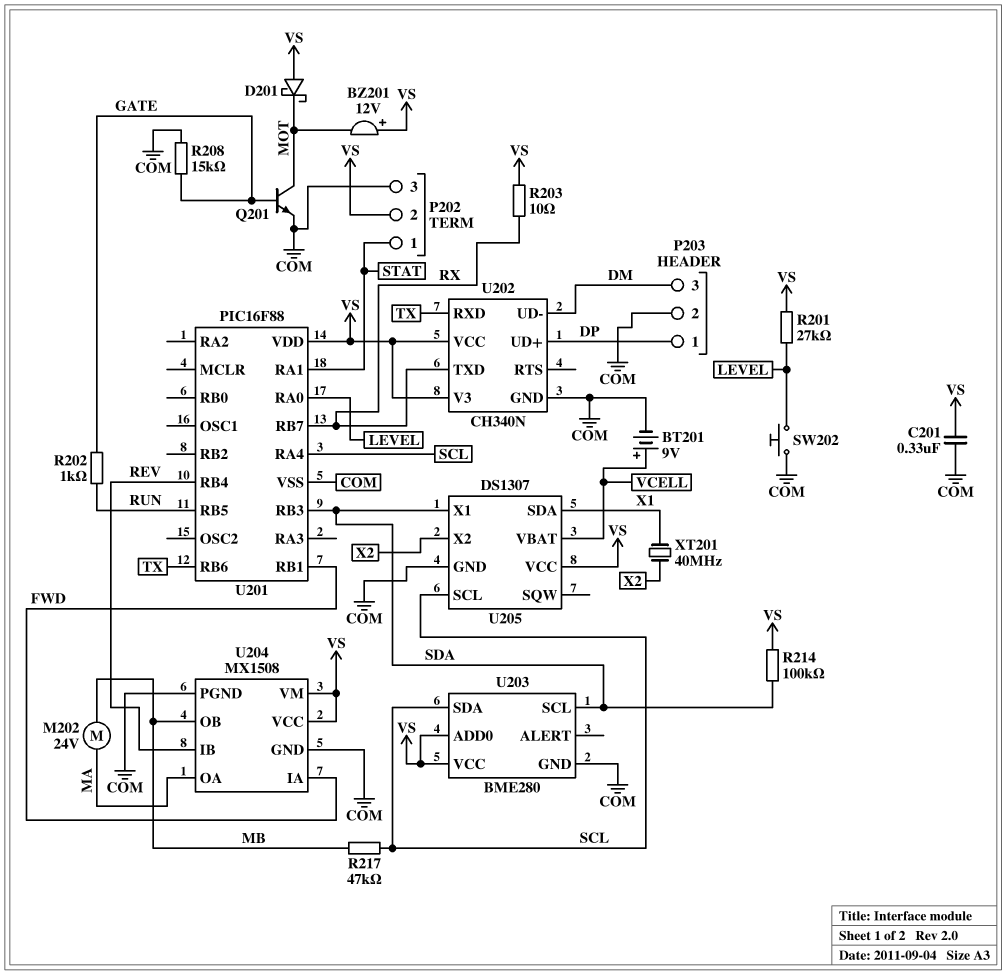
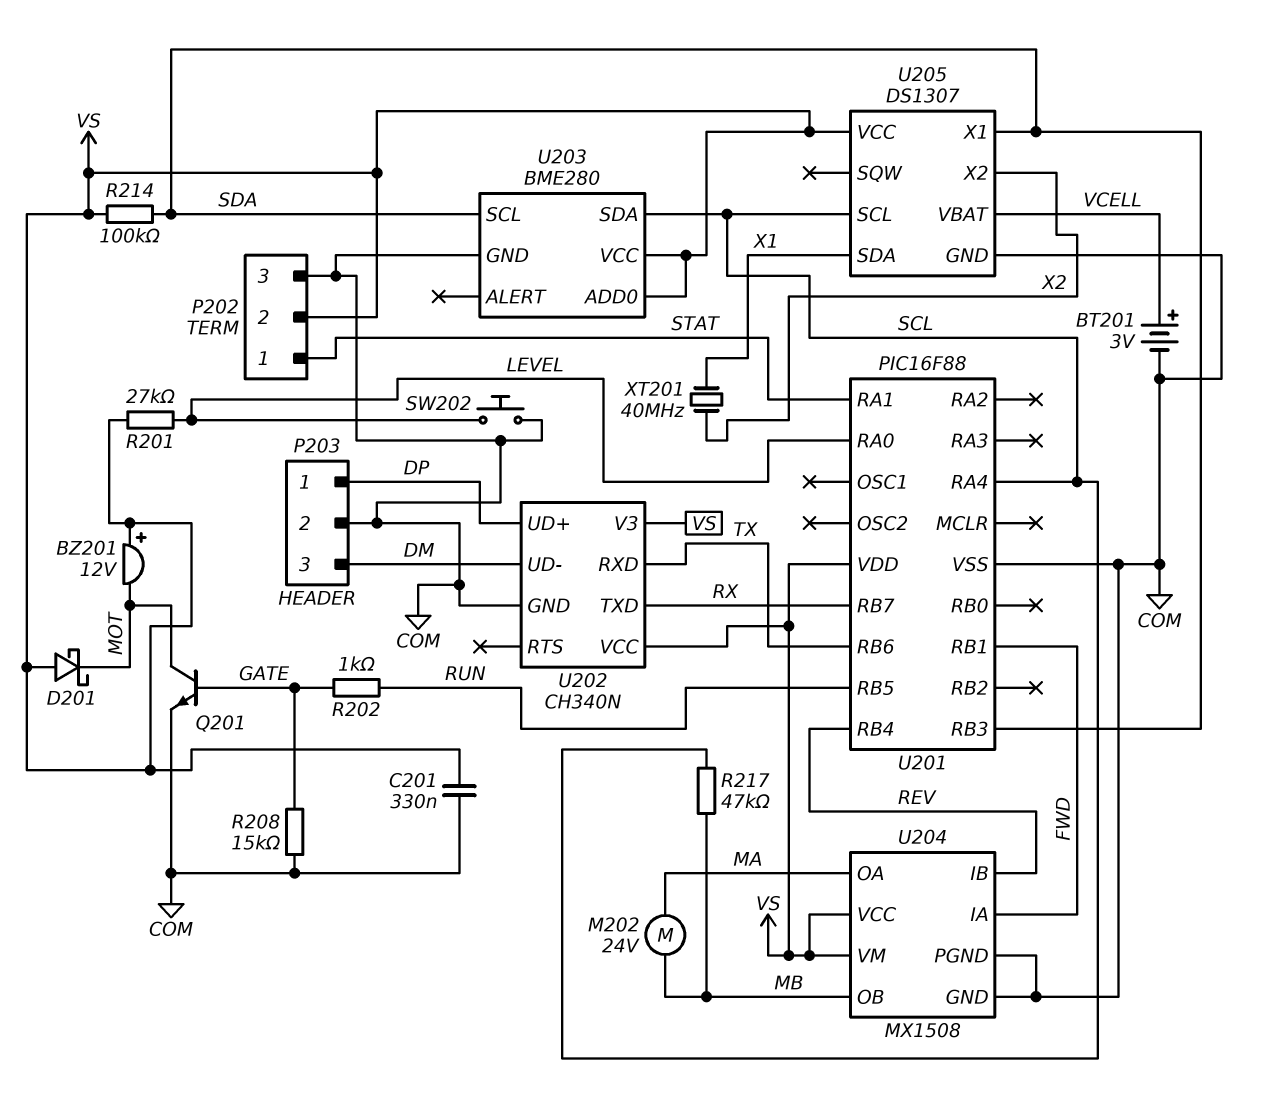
BT201: 9V (plus VCELL, minus COM) -> 3V (plus VCELL, minus COM)
R203: 10 (RX, VS) -> none

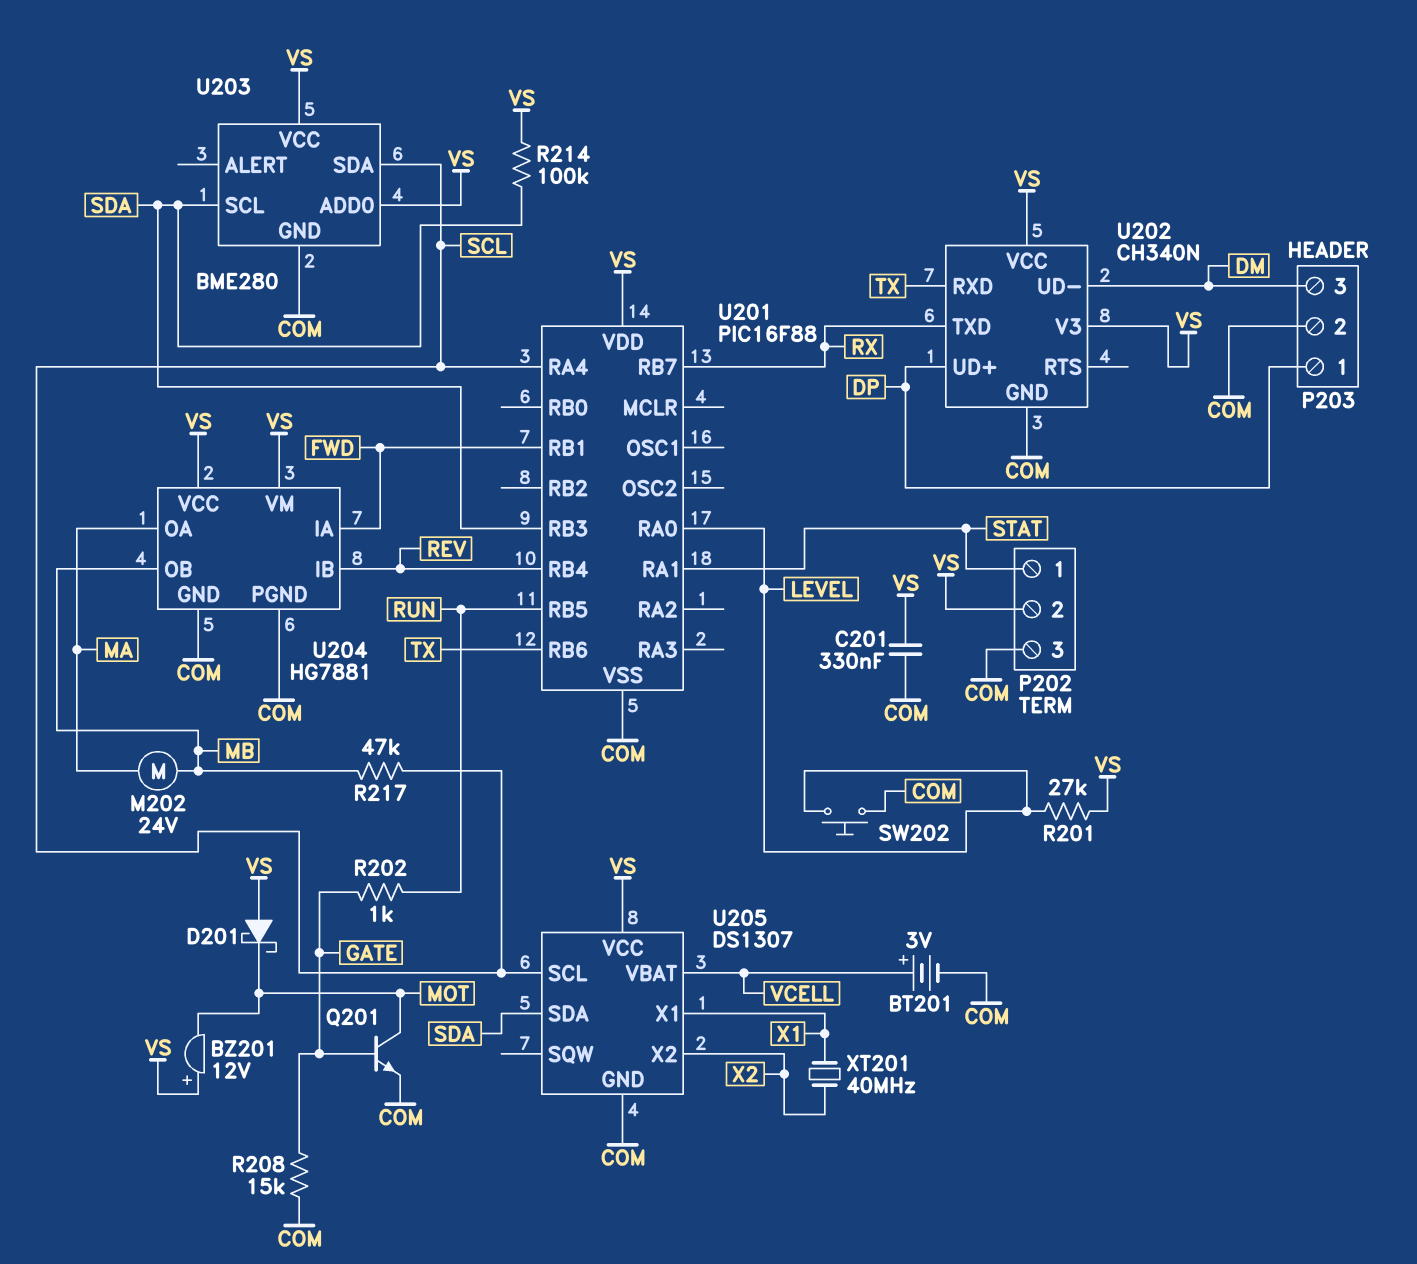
U204: MX1508 -> HG7881
U205 pin SDA: X1 -> SDA
U205 pin X1: SDA -> X1

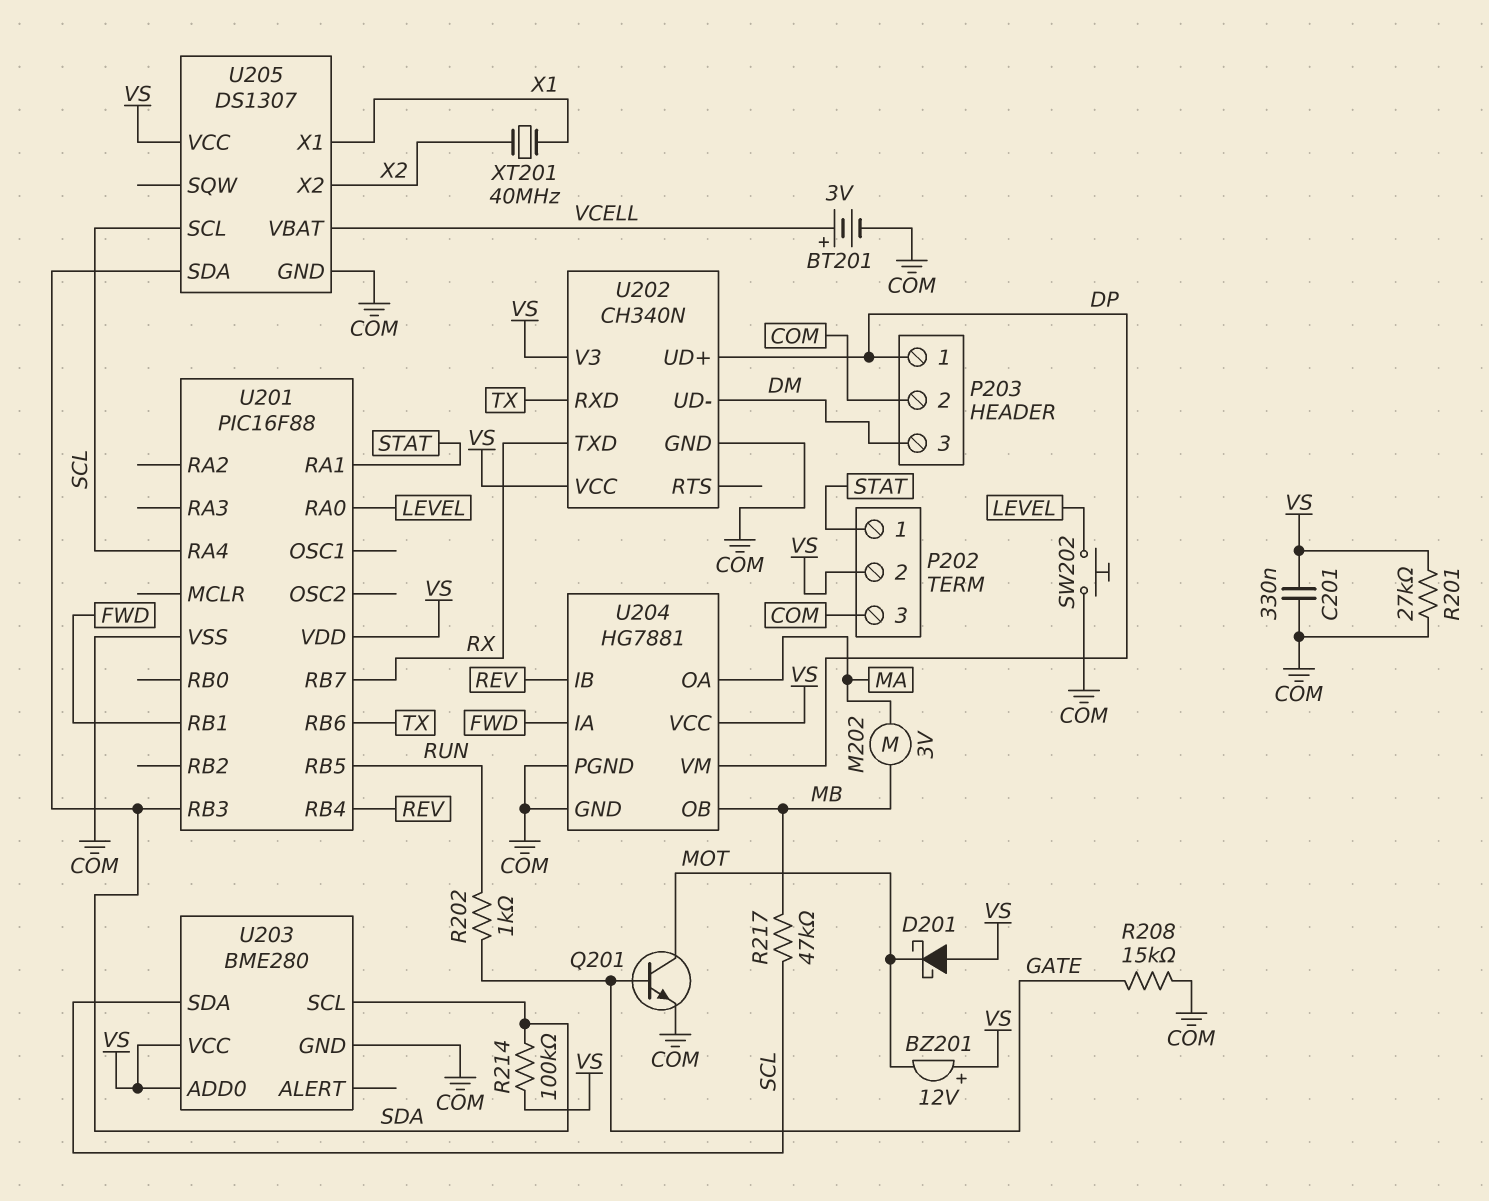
M202: motor 24V (MA, MB) -> motor 3V (MA, MB)
R201: 27k (LEVEL, VS) -> 27k (COM, VS)
U204 pin VM: VS -> DP

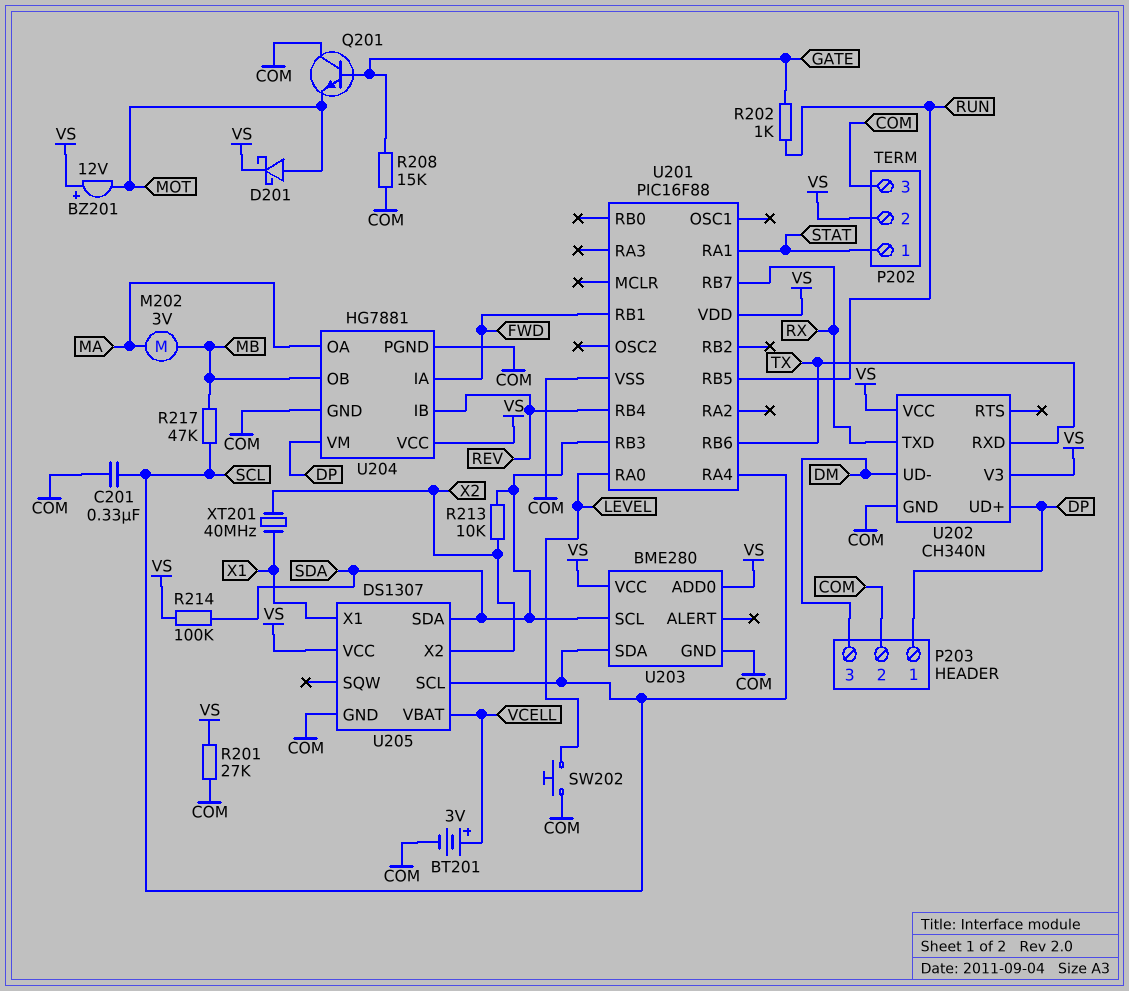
C201: 330nF (COM, VS) -> 330nF (COM, SCL)
D201: schottky (A VS, K MOT) -> schottky (A MOT, K VS)
Q201: NPN (B GATE, C MOT, E COM) -> NPN (B GATE, C COM, E MOT)
R213: none -> 10k (SDA, X2)

